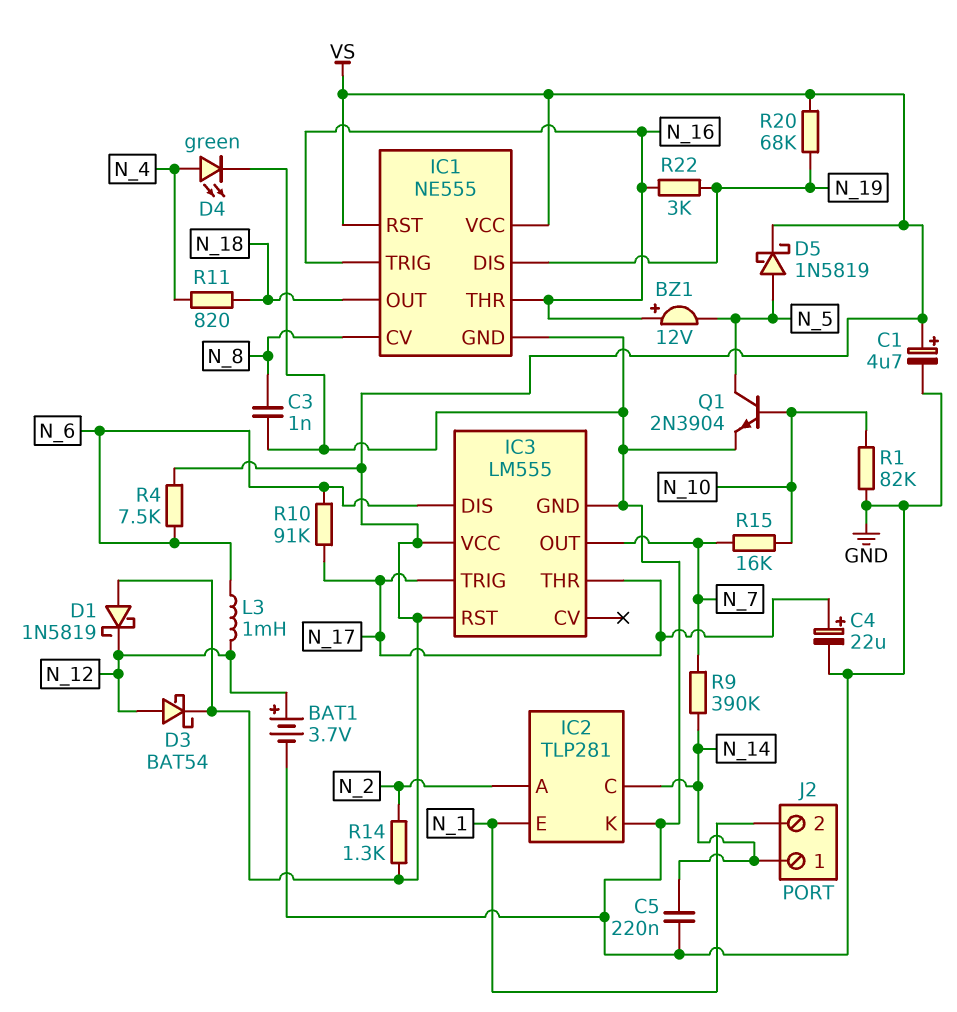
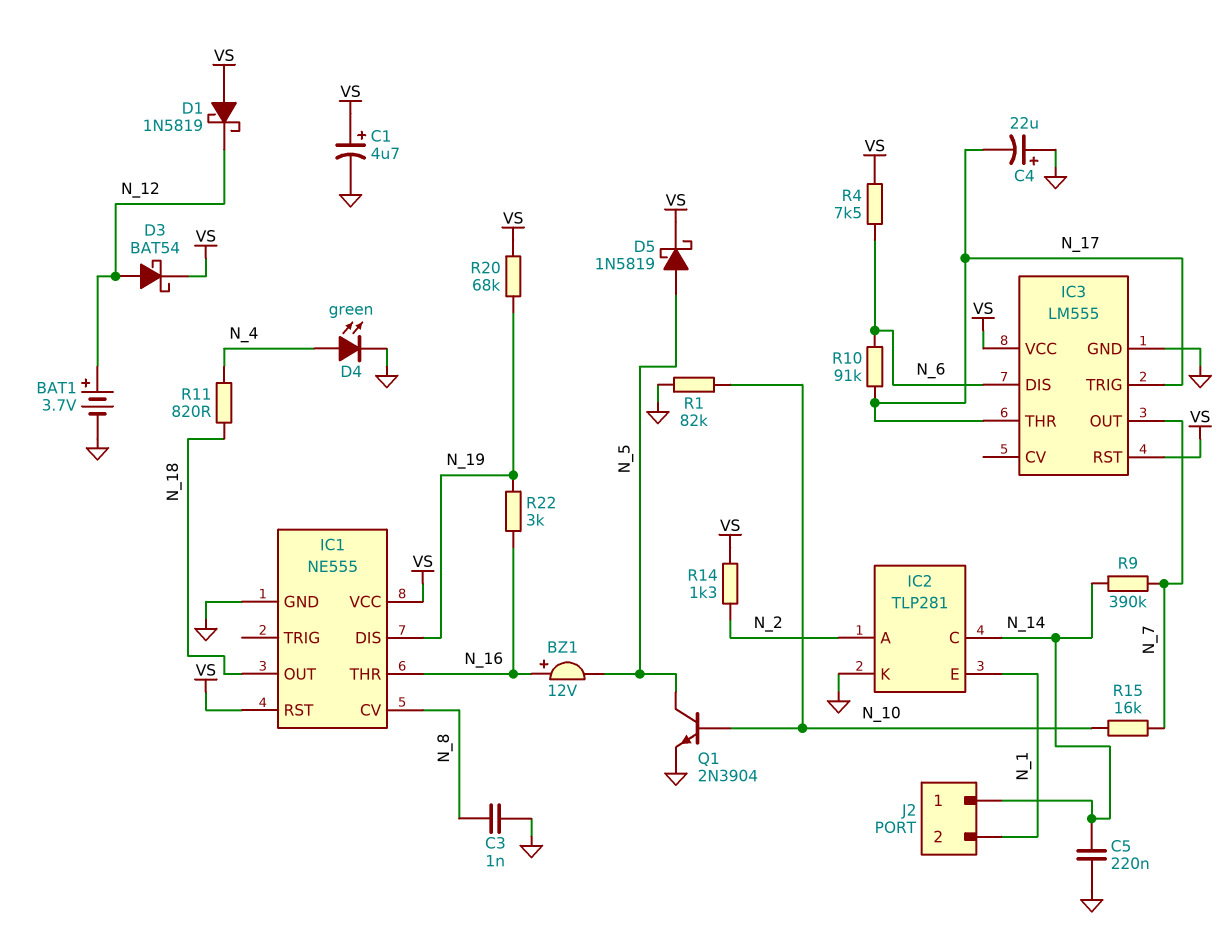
C4: 22uF (plus N_17, minus GND) -> 22uF (plus GND, minus N_17)
IC1 pin TRIG: N_16 -> none
L3: 1mH (N_6, N_12) -> none

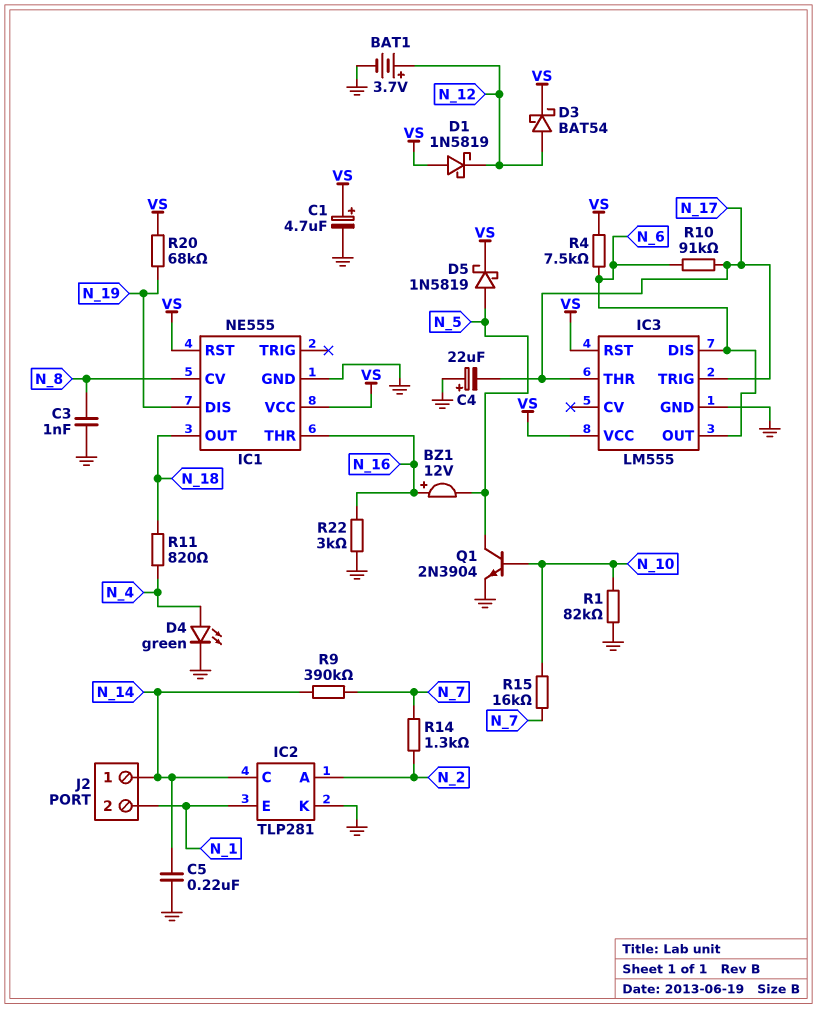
IC3 pin OUT: N_7 -> N_6
R14: 1.3k (N_2, VS) -> 1.3k (N_2, N_7)
R22: 3k (N_16, N_19) -> 3k (GND, N_16)

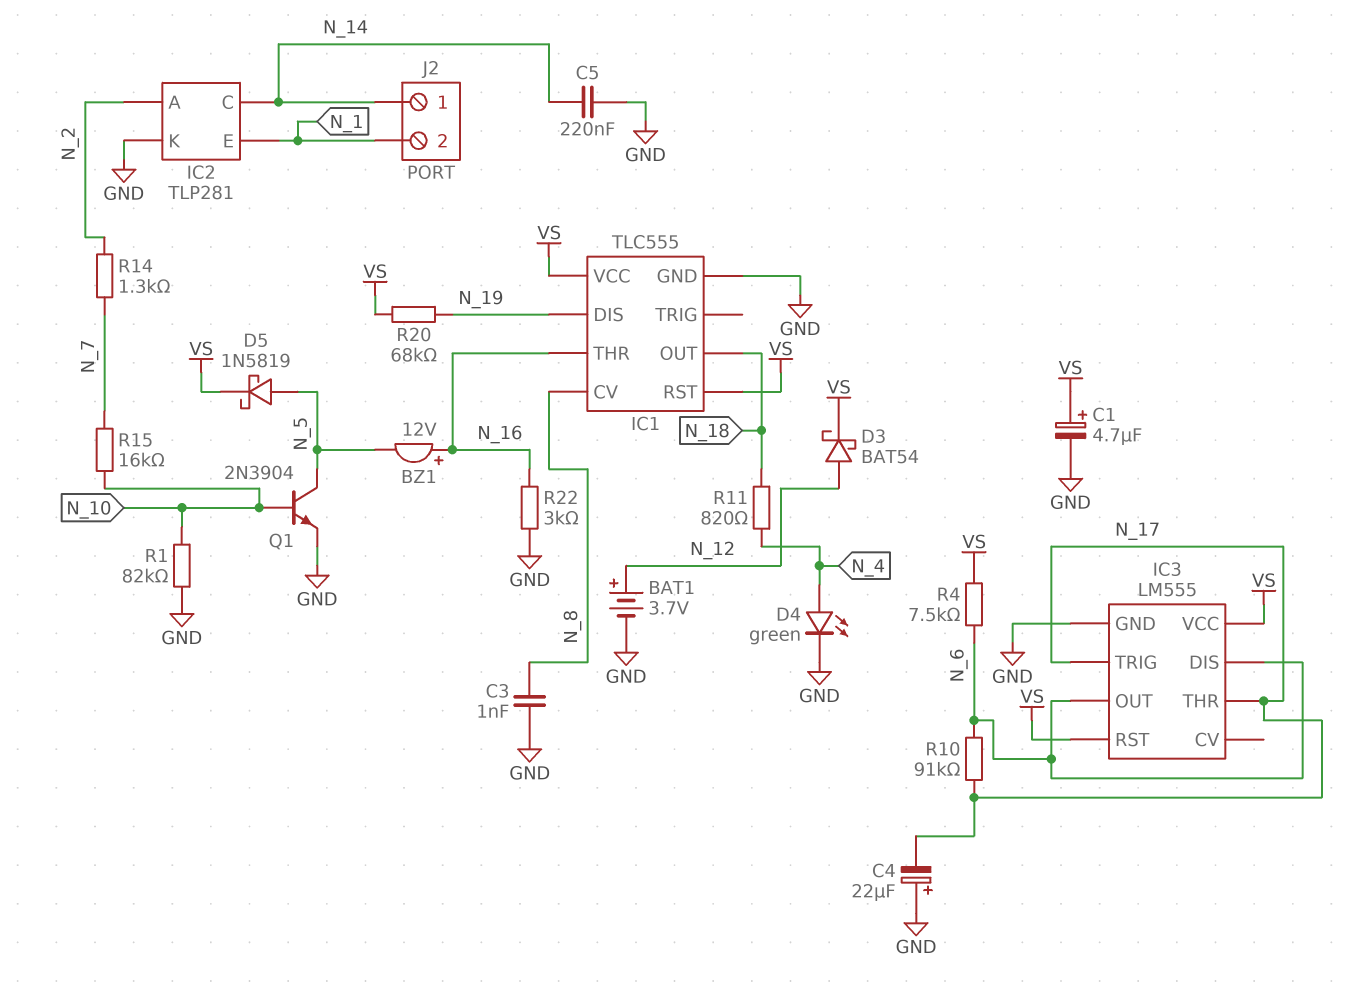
D1: schottky 1N5819 (A VS, K N_12) -> none
IC1: NE555 -> TLC555
R9: 390k (N_7, N_14) -> none

